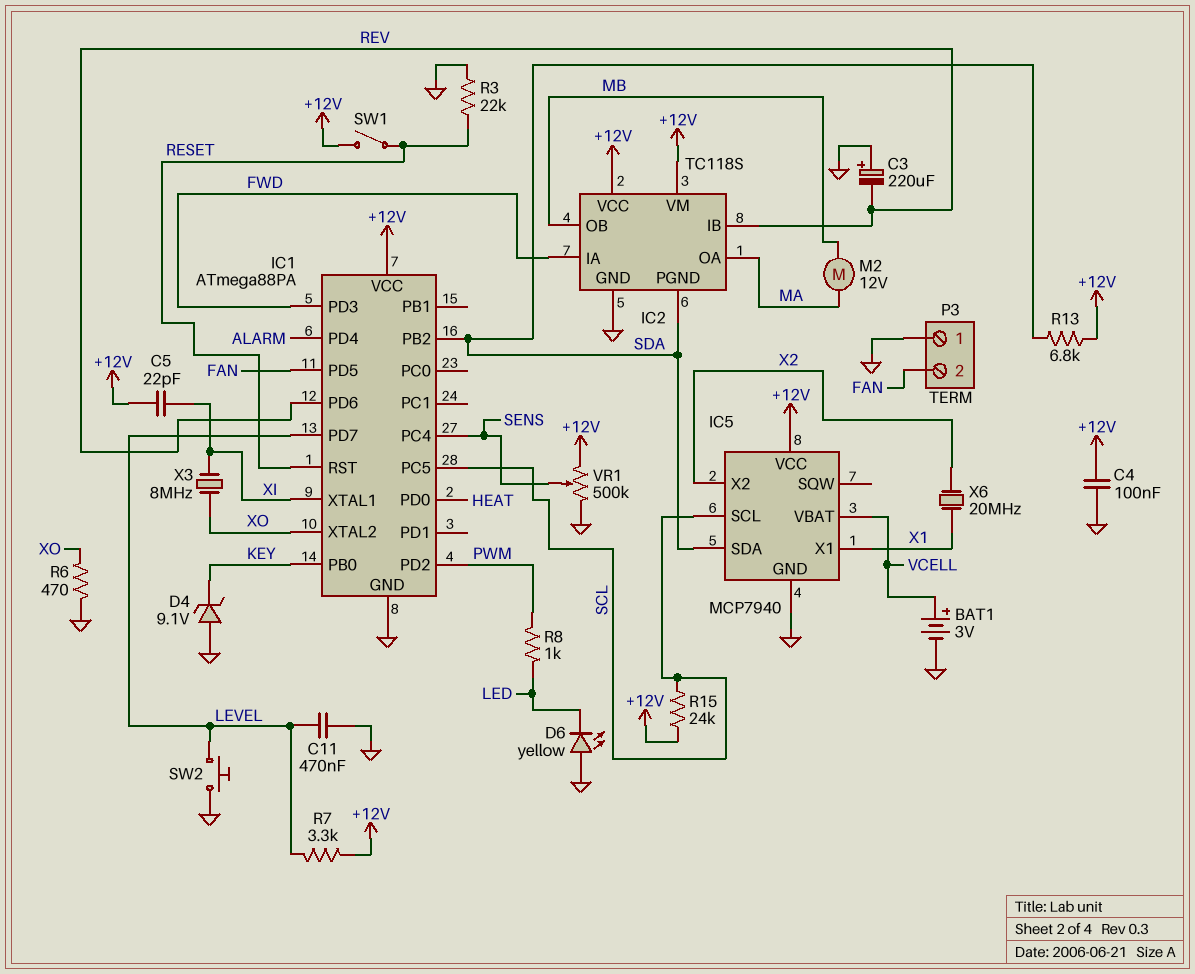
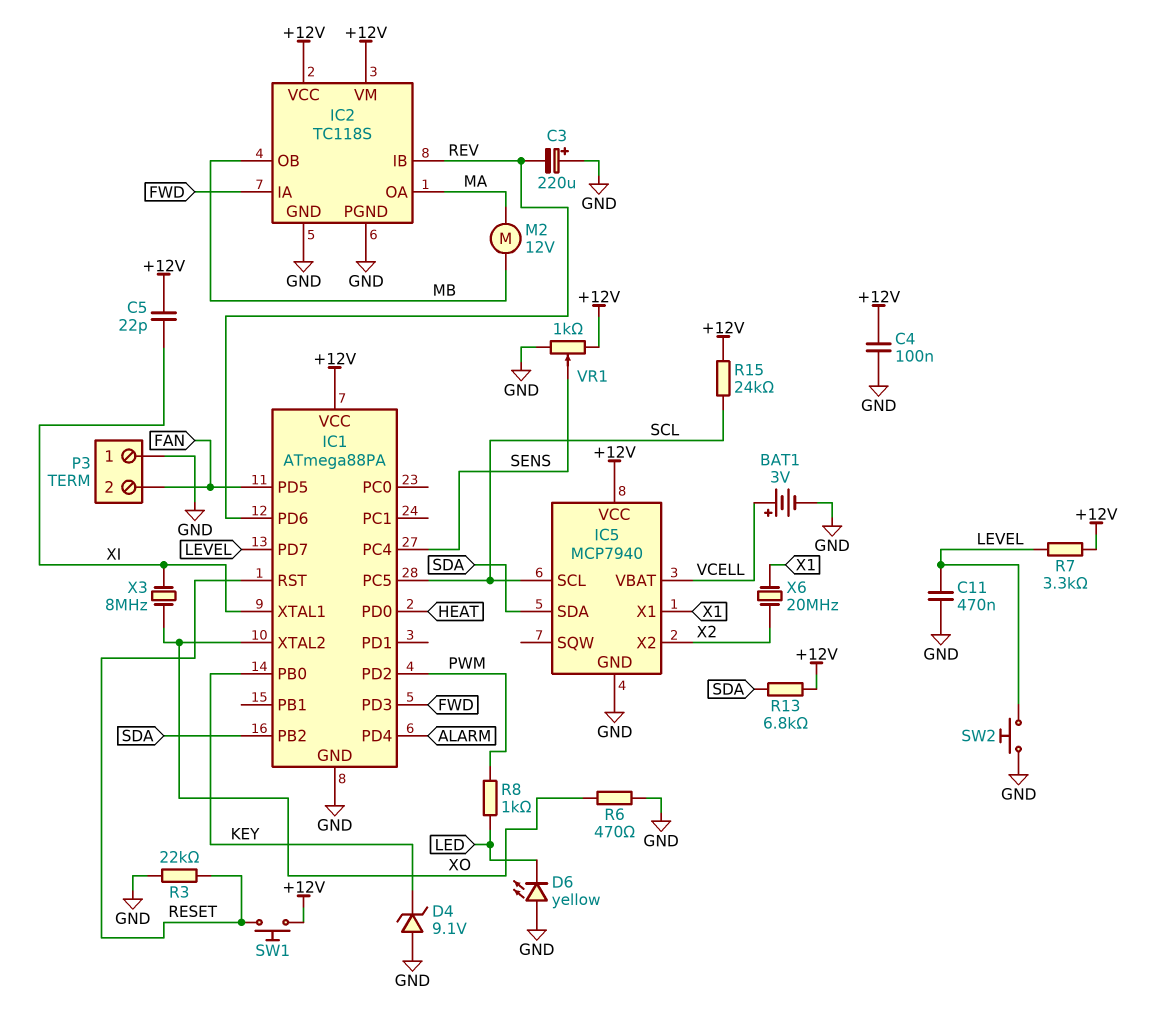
IC2 pin PGND: SDA -> GND
SW1: switch (+12V, RESET) -> button (+12V, RESET)
VR1: 500k (+12V, GND, wiper SENS) -> 1k (+12V, GND, wiper SENS)

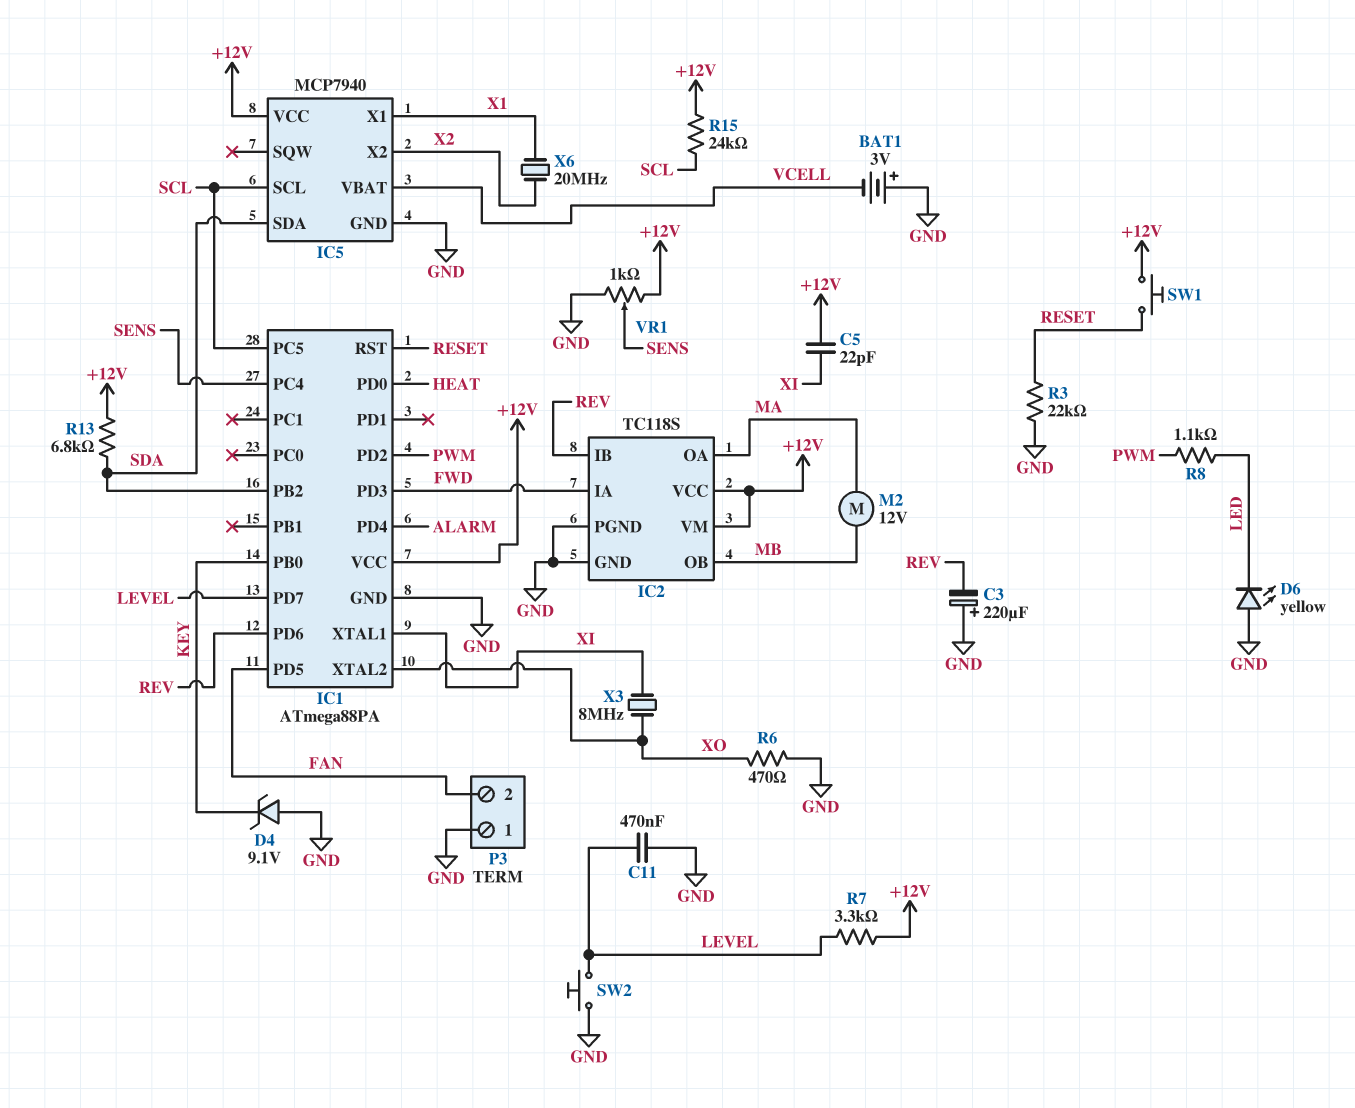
BAT1: 3V (plus VCELL, minus GND) -> 3V (plus GND, minus VCELL)
C4: 100nF (+12V, GND) -> none
R8: 1k (LED, PWM) -> 1.1k (LED, PWM)

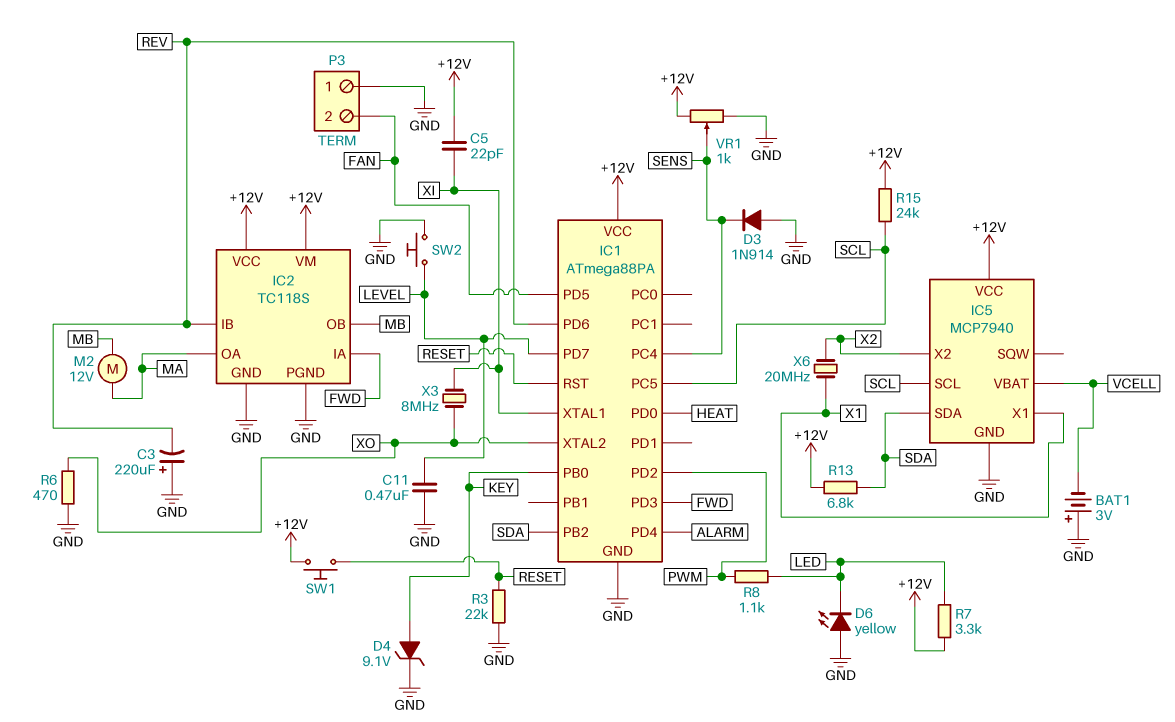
D3: none -> diode 1N914 (A GND, K SENS)
D4: zener 9.1V (A GND, K KEY) -> zener 9.1V (A KEY, K GND)
R7: 3.3k (+12V, LEVEL) -> 3.3k (+12V, LED)

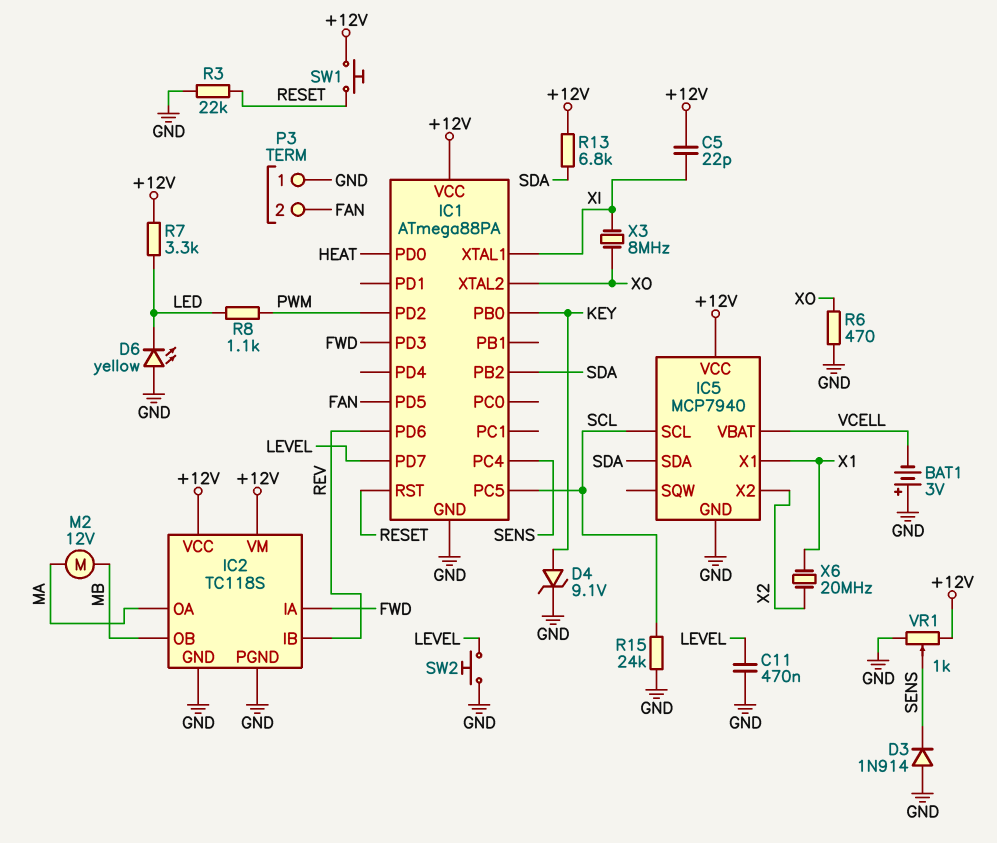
C3: 220uF (plus GND, minus REV) -> none
IC1 pin PD4: ALARM -> none
R15: 24k (+12V, SCL) -> 24k (GND, SCL)

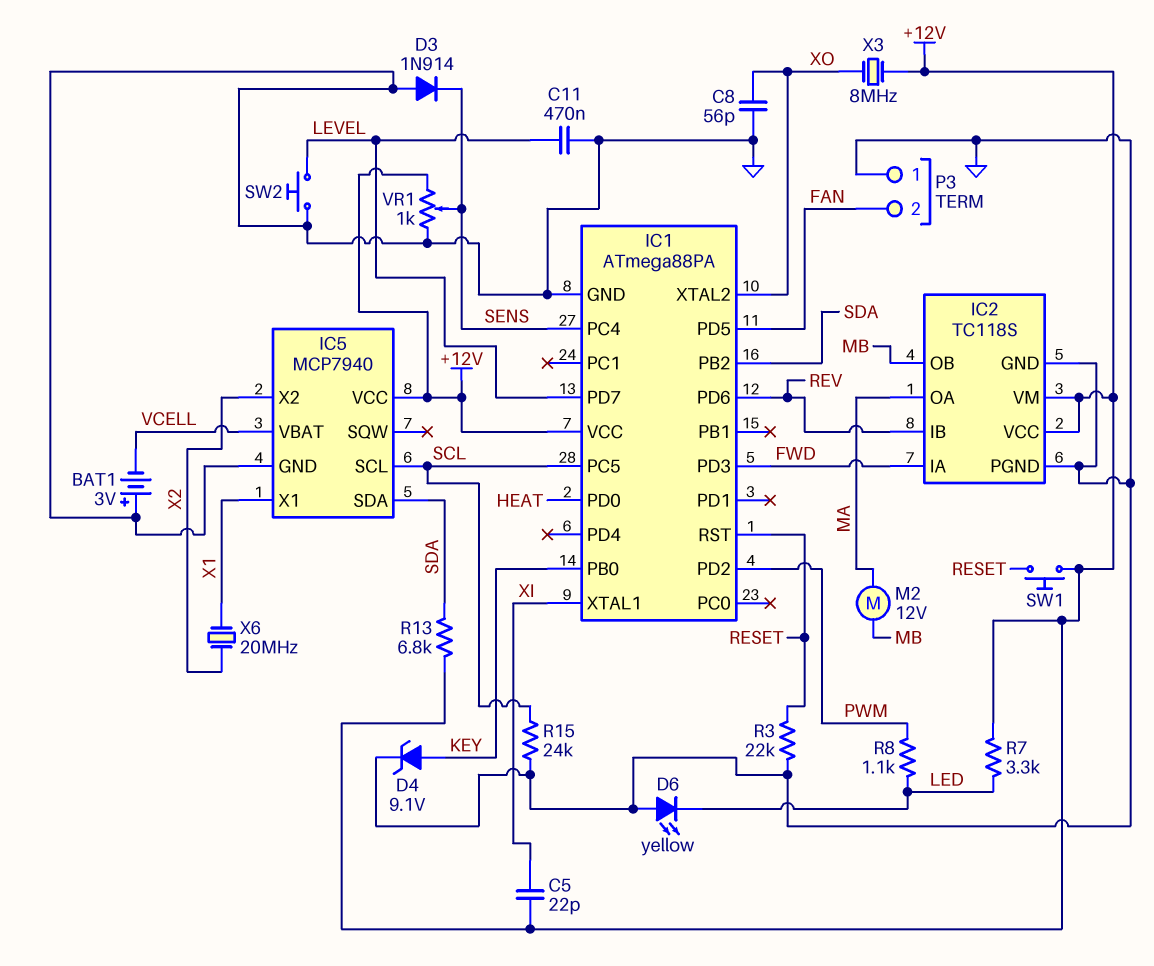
C8: none -> 56pF (GND, XO)
R6: 470 (GND, XO) -> none
X3: 8MHz (XI, XO) -> 8MHz (+12V, XO)

